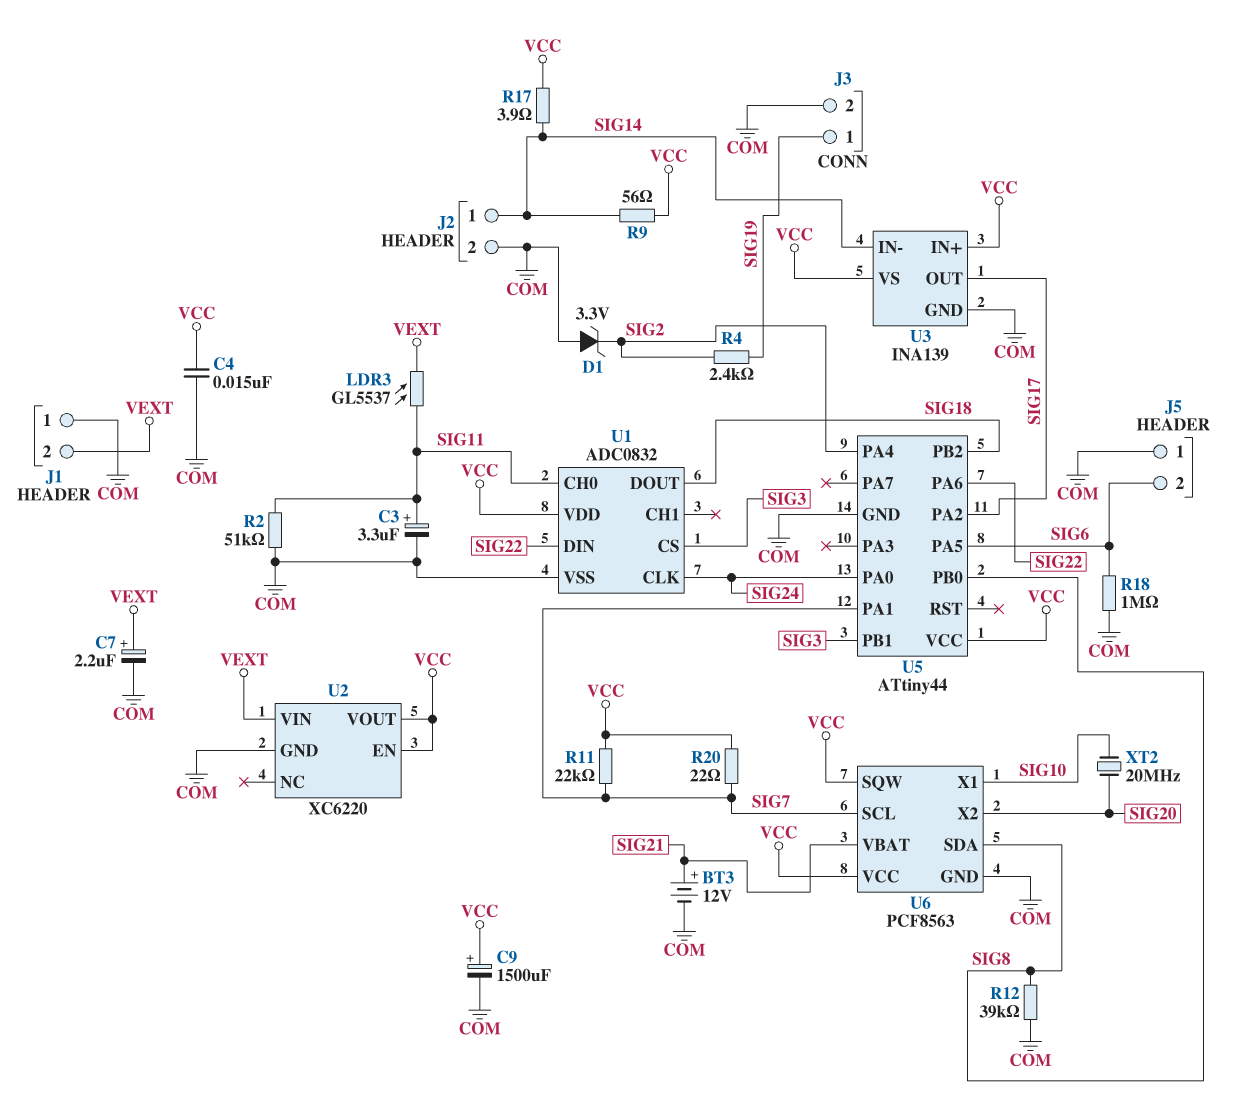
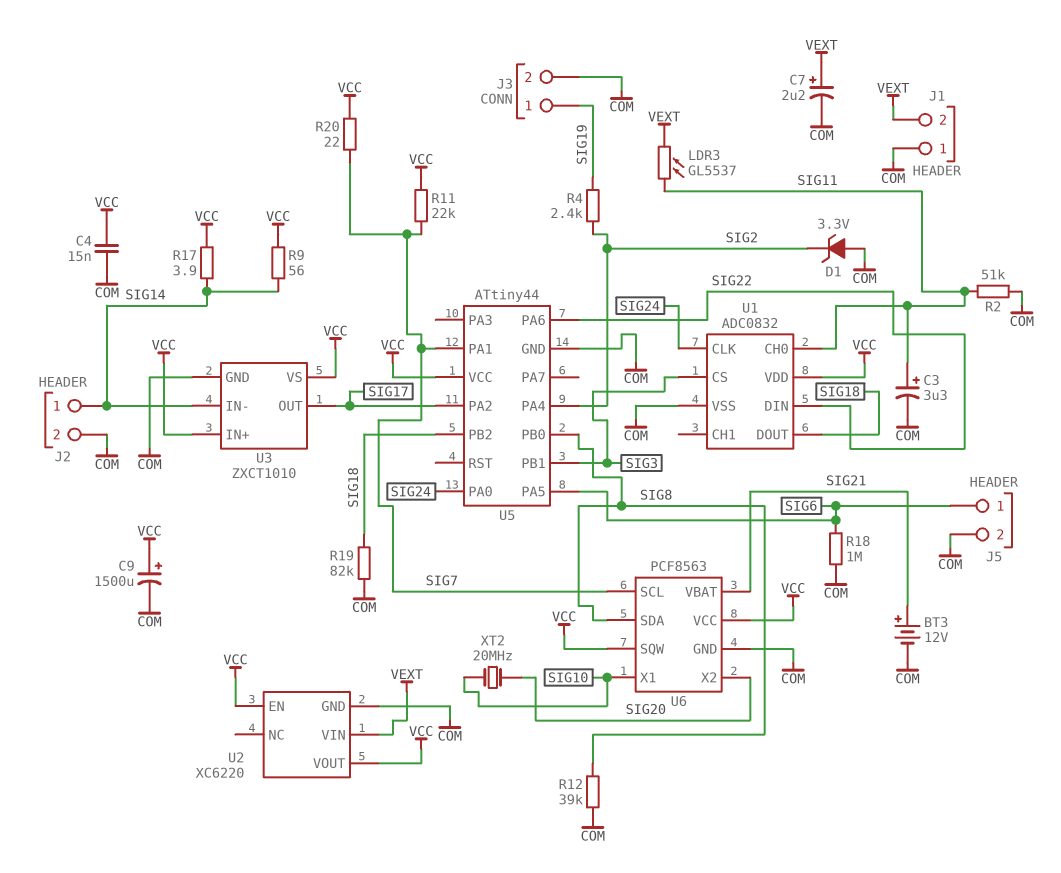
J5 pin 1: COM -> SIG6
J5 pin 2: SIG6 -> COM
R19: none -> 82k (COM, SIG18)
U3: INA139 -> ZXCT1010

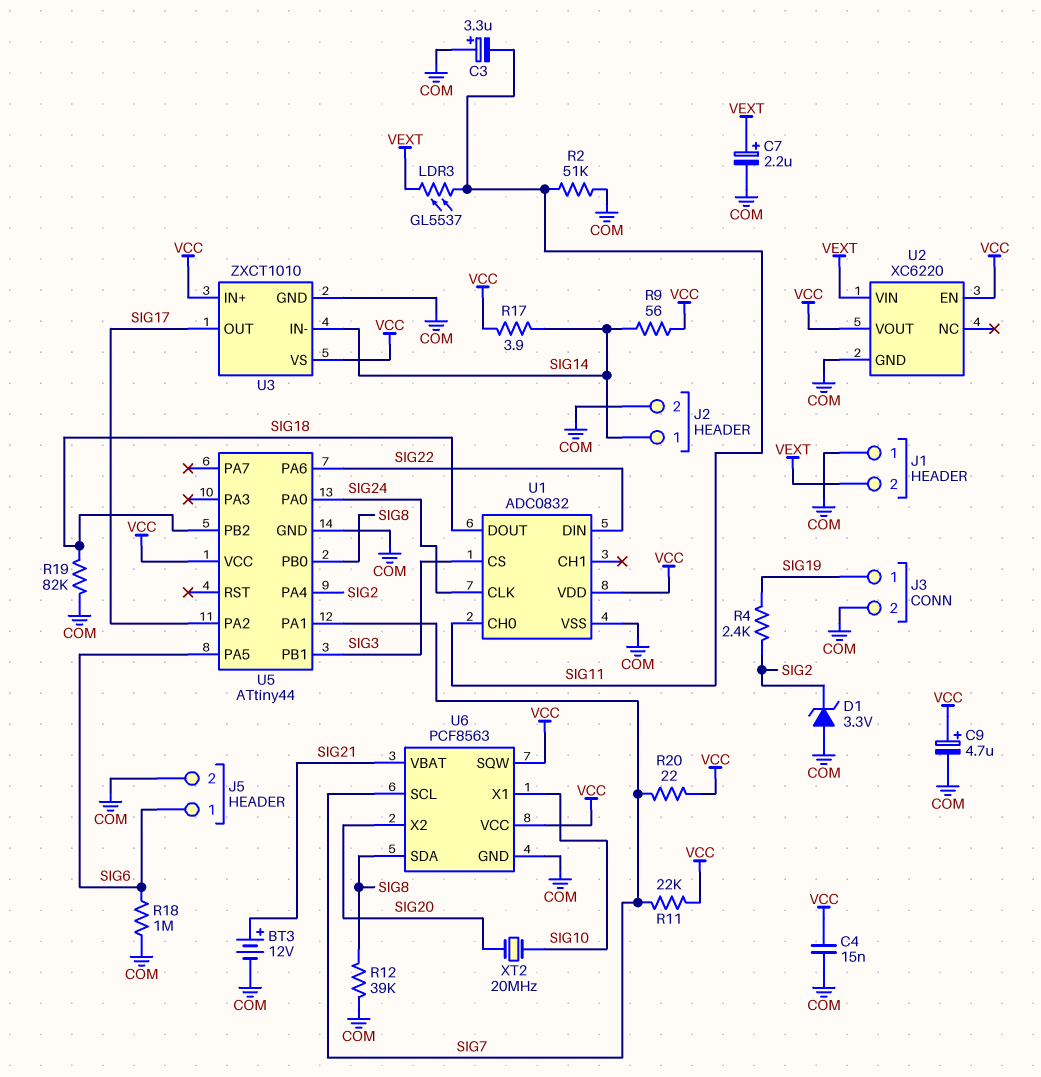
C3: 3.3uF (plus SIG11, minus COM) -> 3.3uF (plus COM, minus SIG11)
C9: 1500uF (plus VCC, minus COM) -> 4.7uF (plus VCC, minus COM)

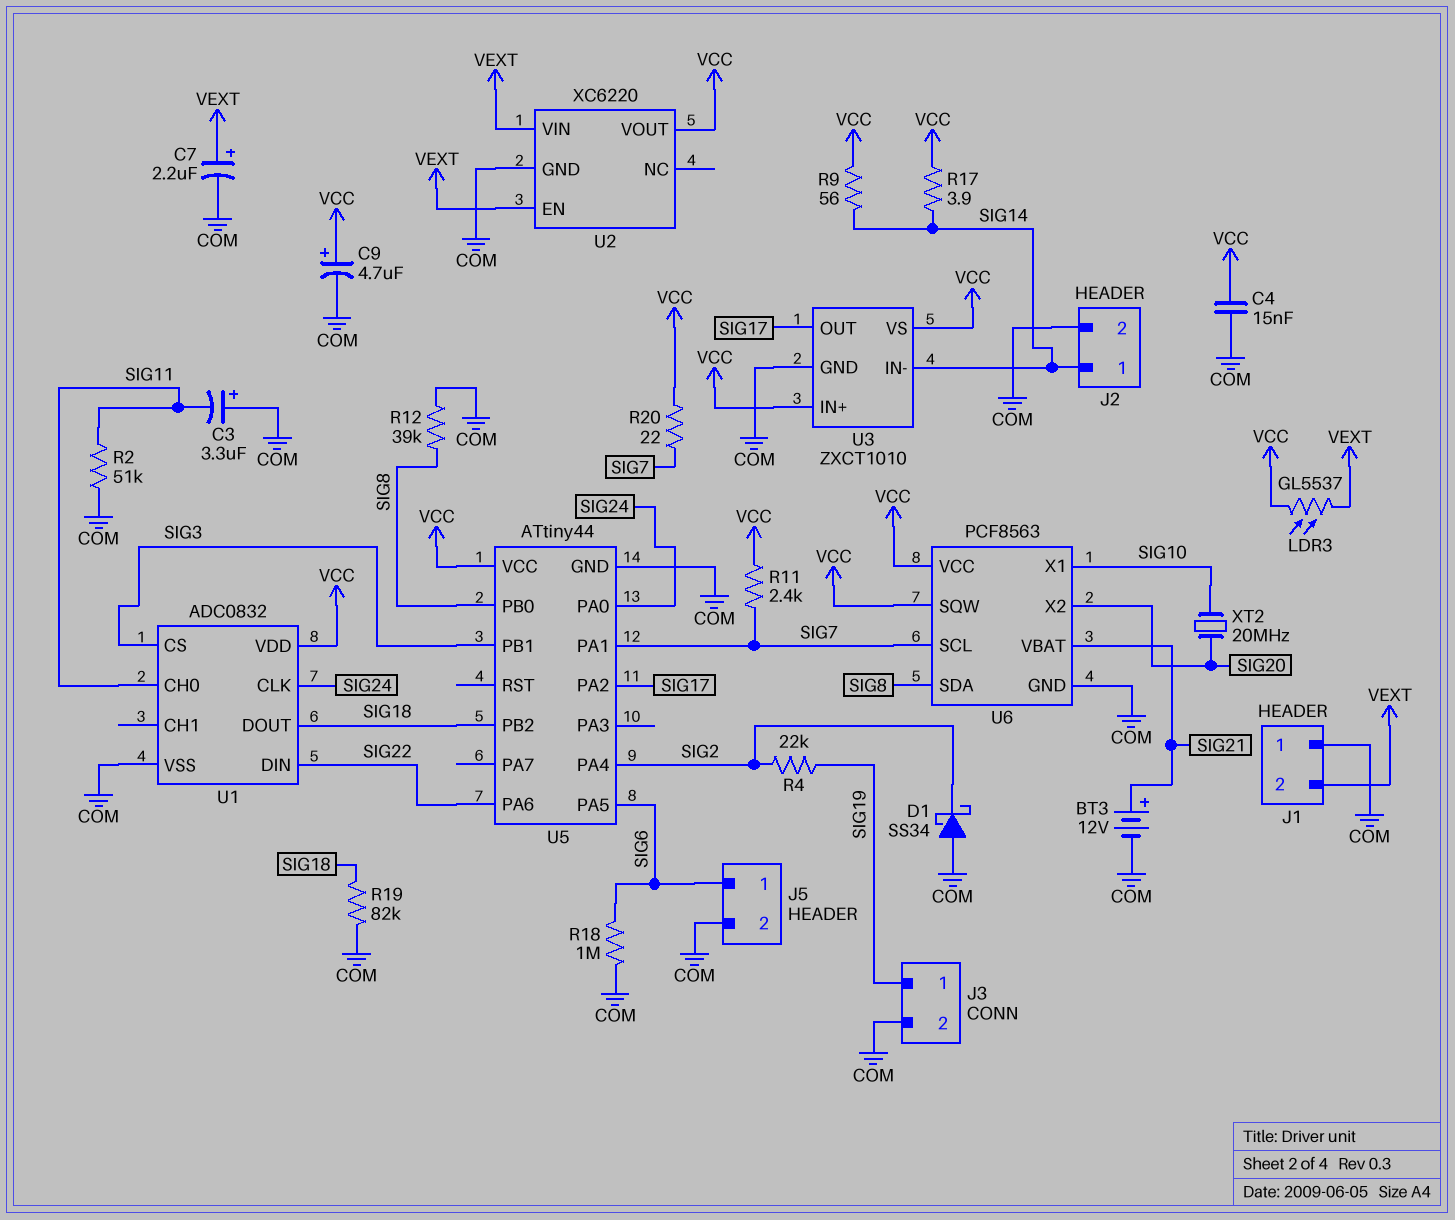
D1: zener 3.3V (A COM, K SIG2) -> schottky SS34 (A COM, K SIG2)
LDR3: GL5537 (SIG11, VEXT) -> GL5537 (VCC, VEXT)
R4: 2.4k (SIG2, SIG19) -> 22k (SIG2, SIG19)
R11: 22k (SIG7, VCC) -> 2.4k (SIG7, VCC)
U2 pin EN: VCC -> VEXT

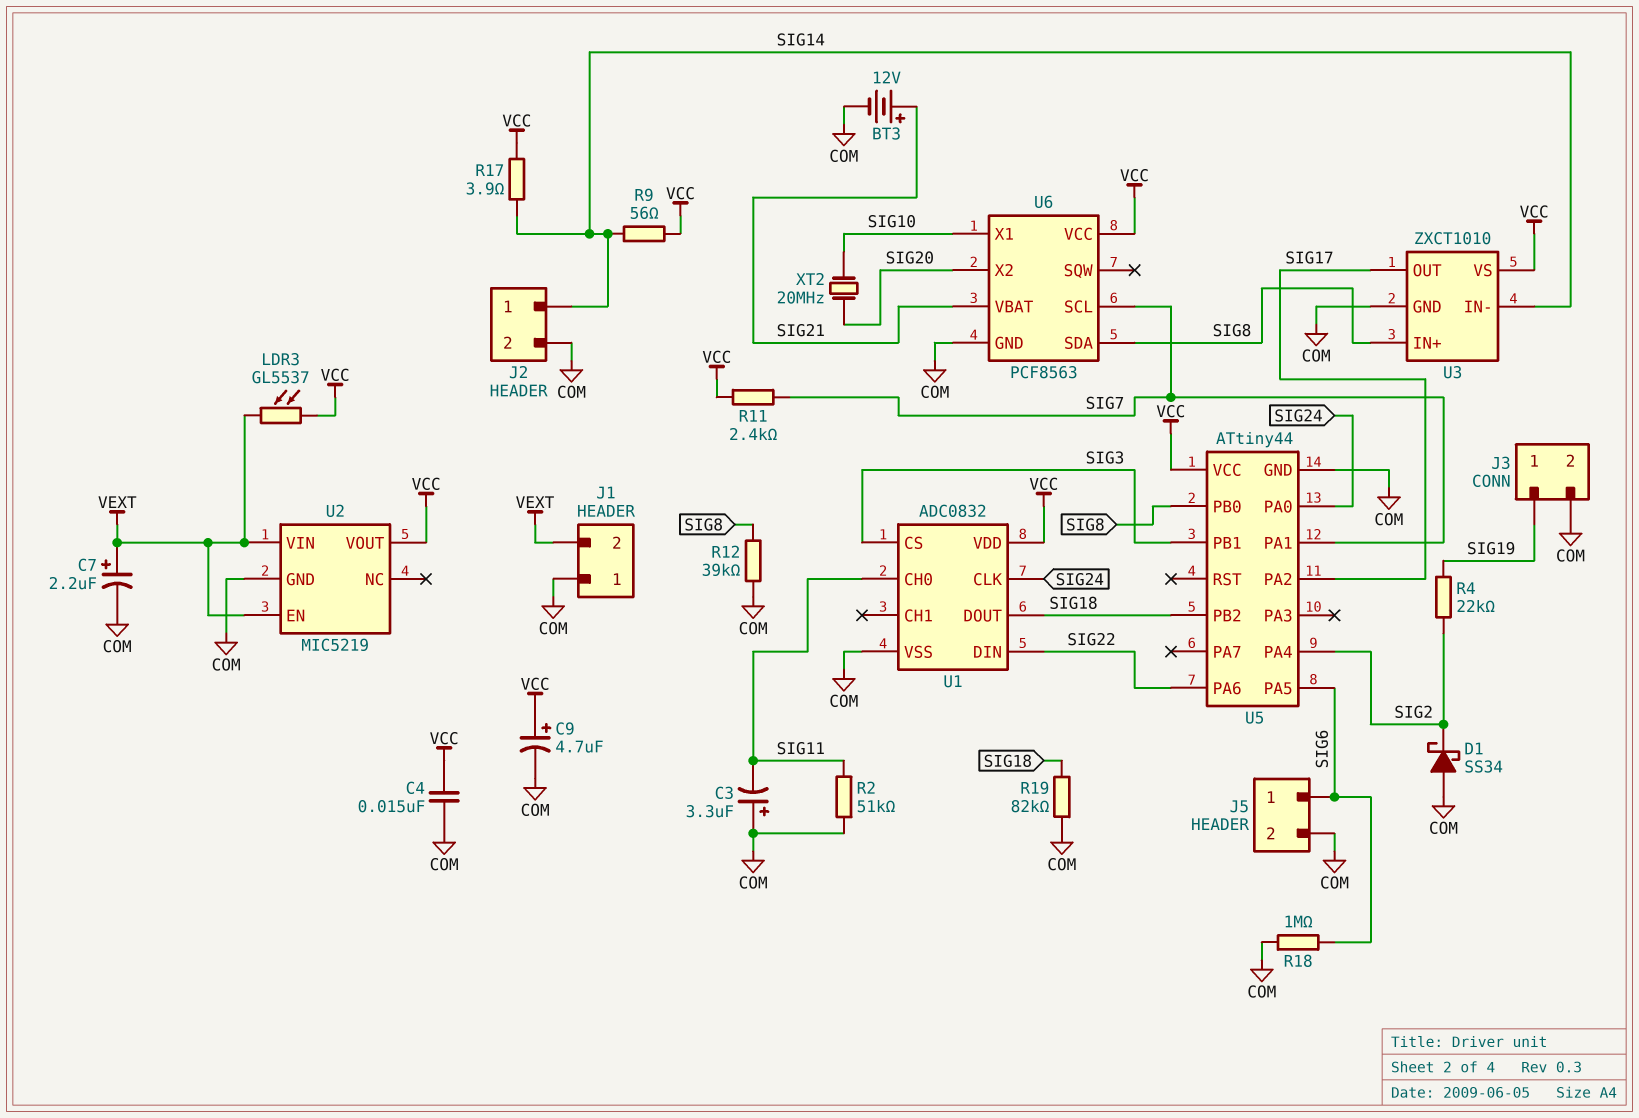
R20: 22 (SIG7, VCC) -> none
U2: XC6220 -> MIC5219
U3 pin IN+: VCC -> SIG8
U6 pin SQW: VCC -> none

